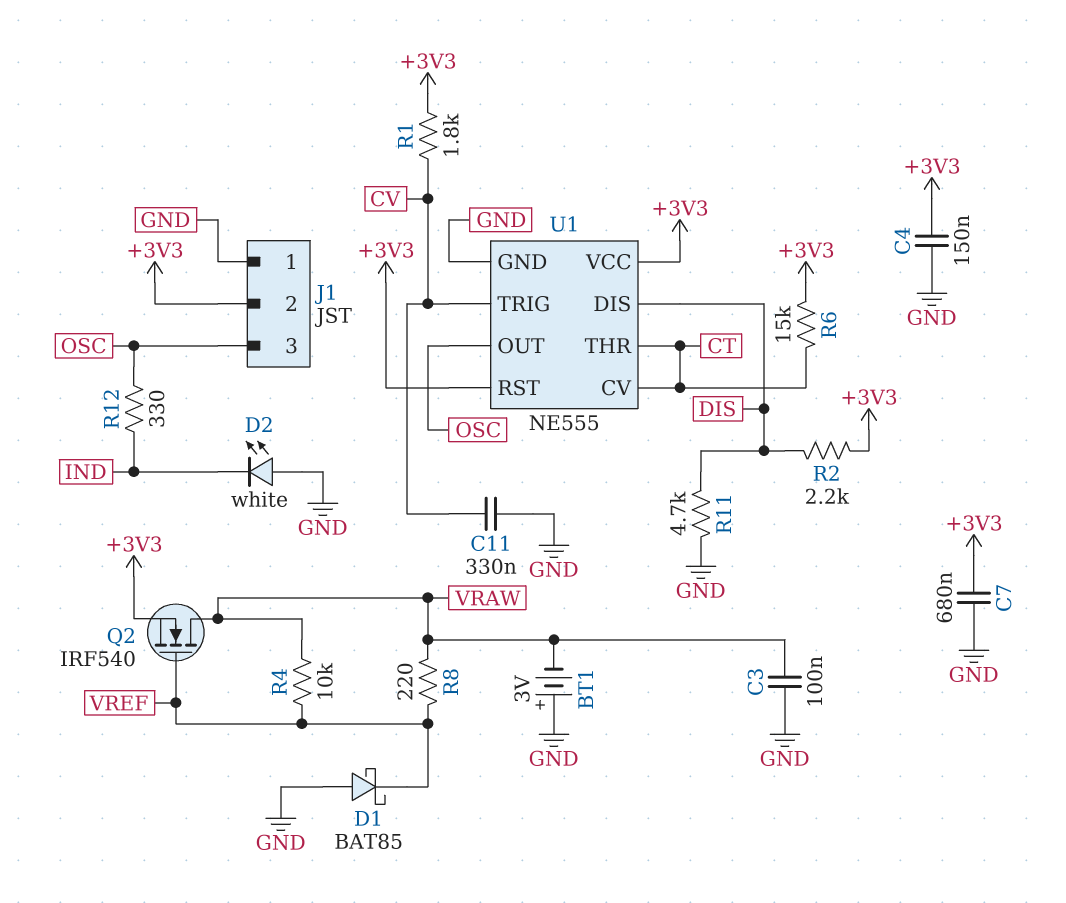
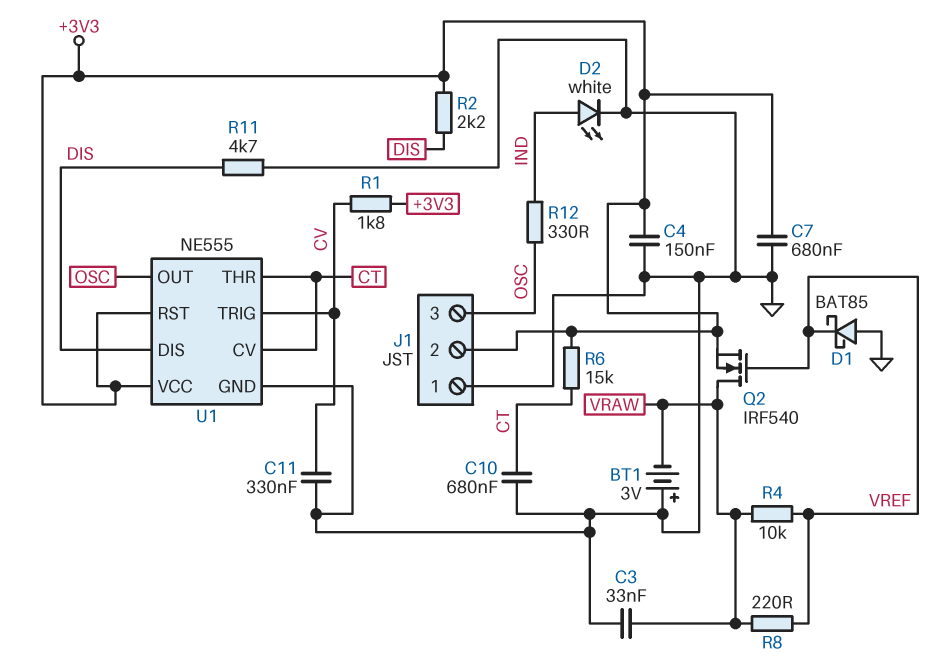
C3: 100nF (GND, VRAW) -> 33nF (GND, VRAW)
C10: none -> 680nF (CT, GND)
D2: LED white (A GND, K IND) -> LED white (A IND, K GND)

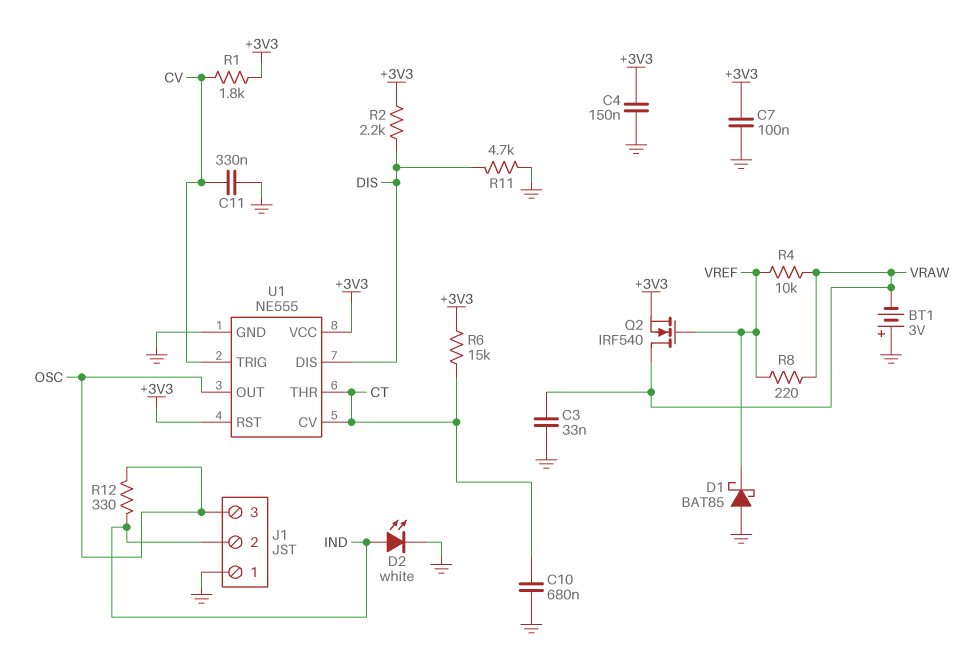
C7: 680nF (+3V3, GND) -> 100nF (+3V3, GND)
J1 pin 2: +3V3 -> IND

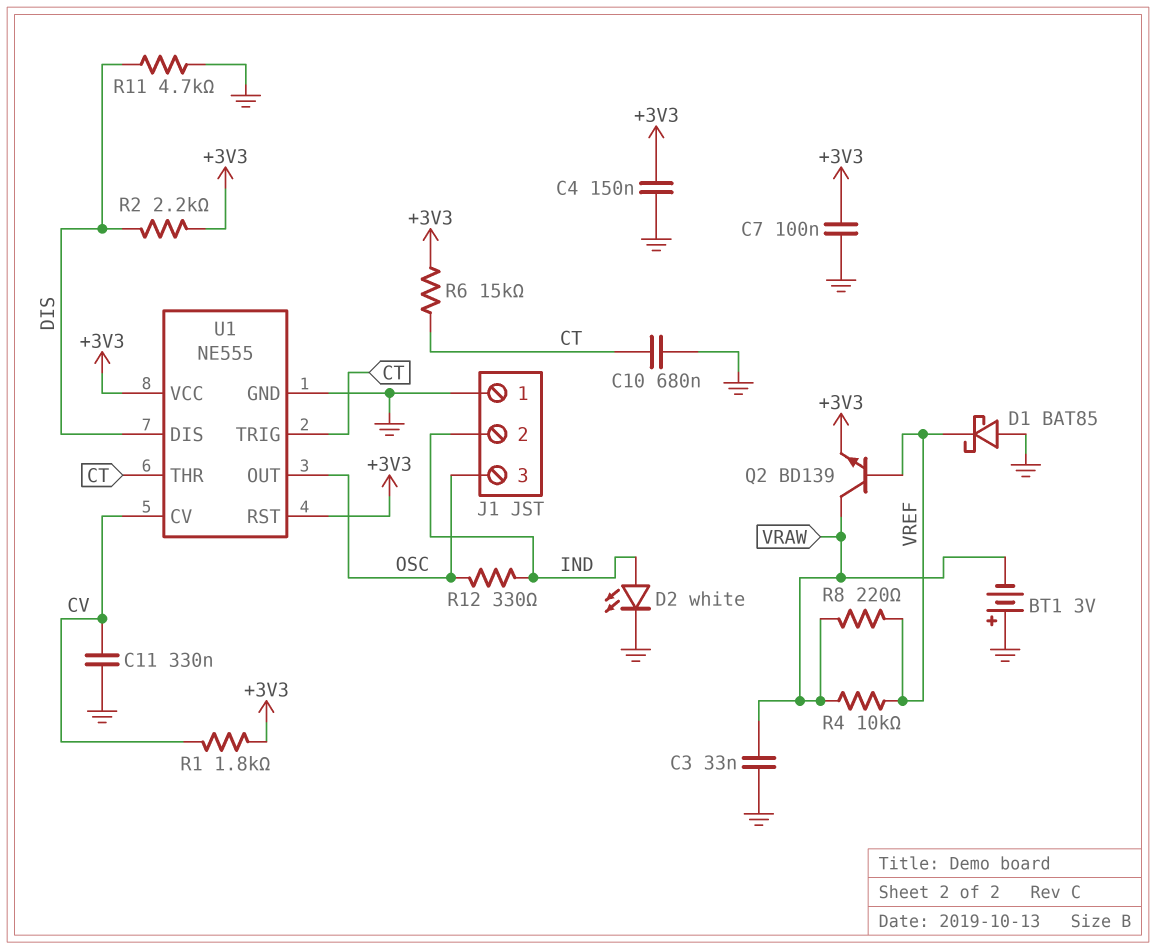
Q2: NMOS IRF540 (G VREF, D VRAW, S +3V3) -> NPN BD139 (B VREF, C VRAW, E +3V3)
U1 pin CV: CT -> CV
U1 pin TRIG: CV -> CT

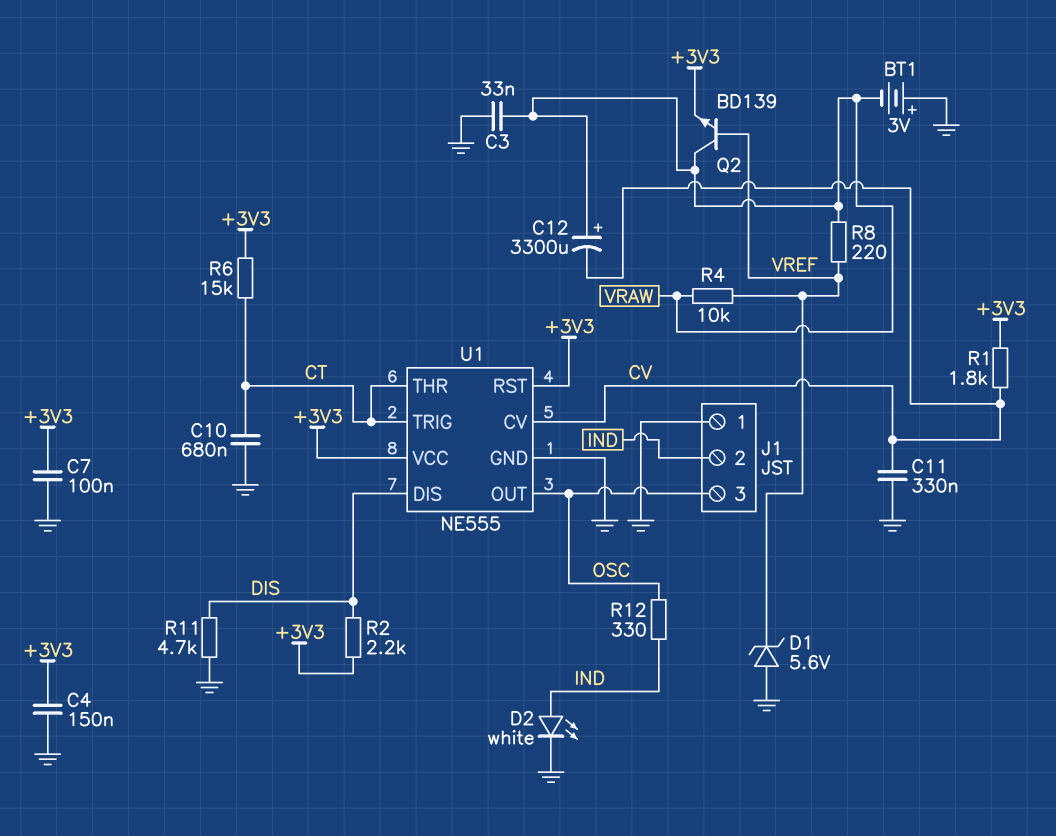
C12: none -> 3300uF (plus VRAW, minus CV)
D1: schottky BAT85 (A GND, K VREF) -> zener 5.6V (A GND, K VREF)

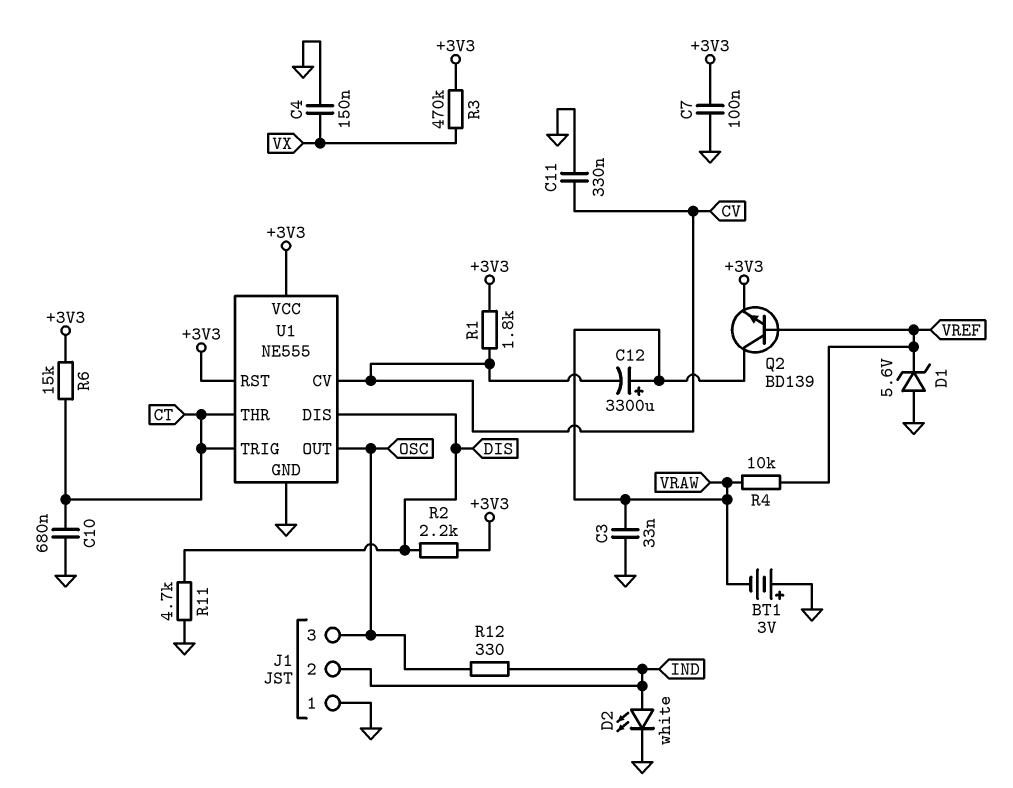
C4: 150nF (+3V3, GND) -> 150nF (GND, VX)
R3: none -> 470k (+3V3, VX)
R8: 220 (VRAW, VREF) -> none

